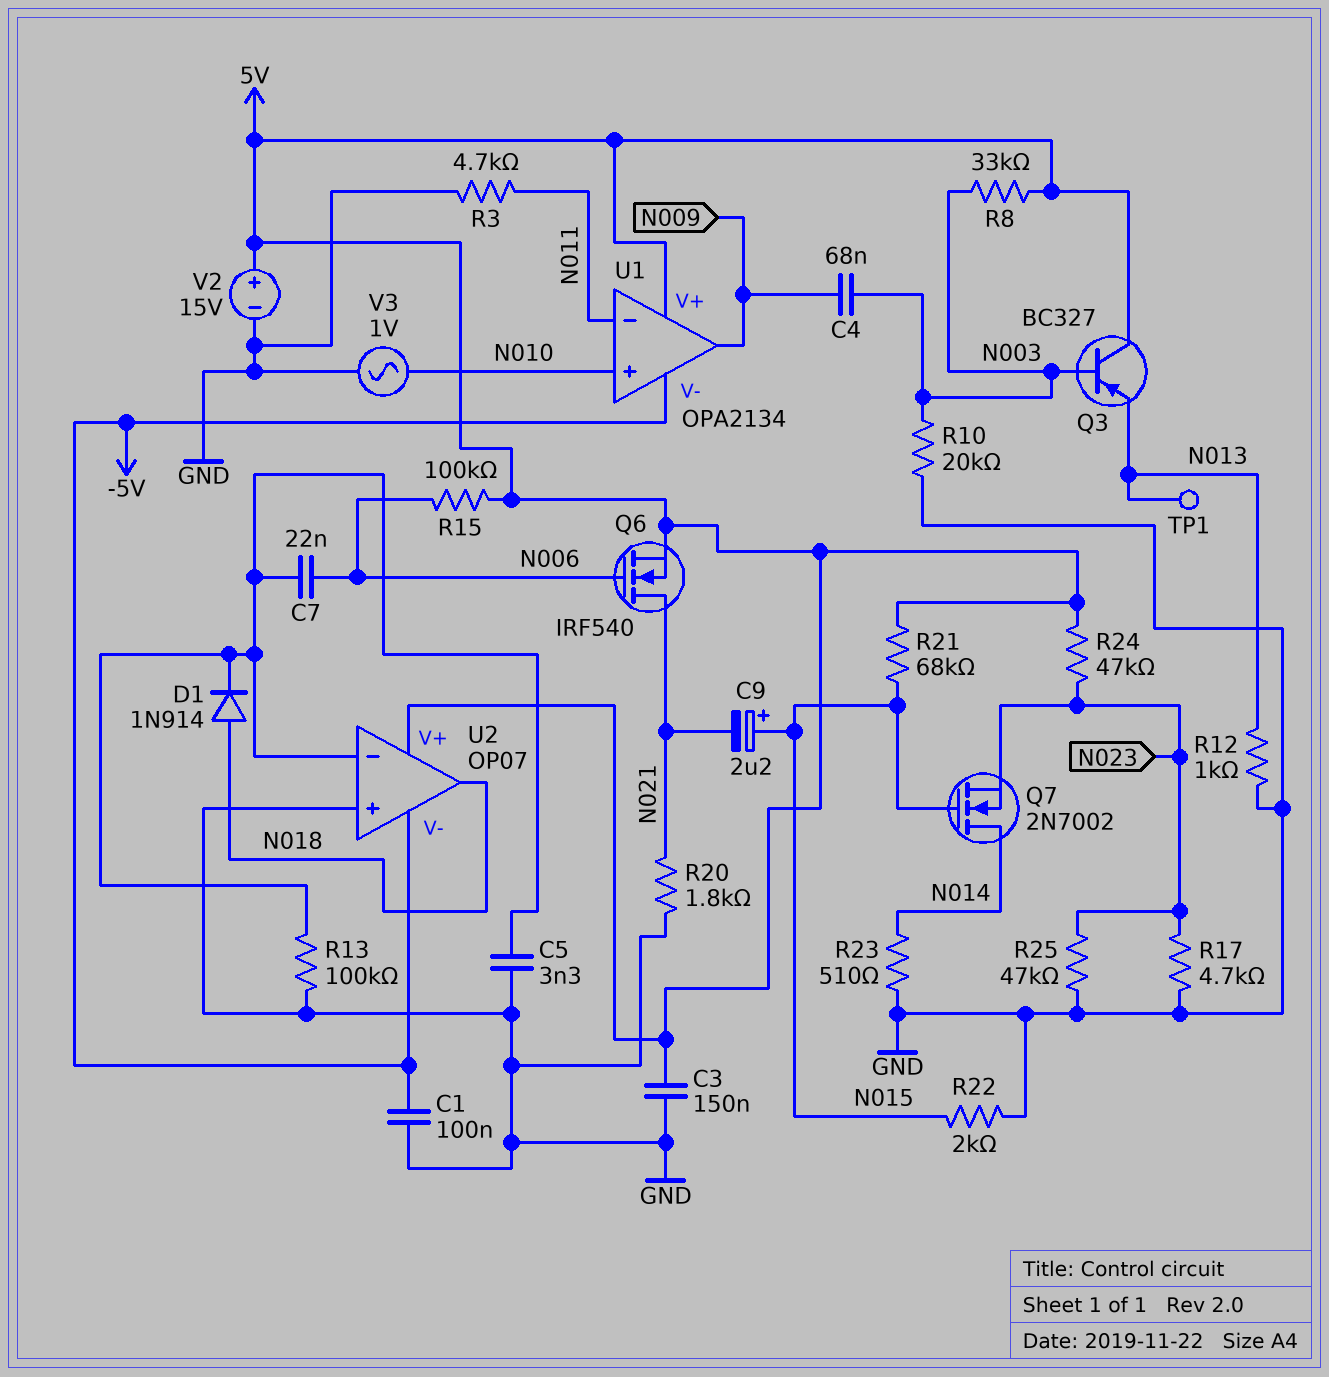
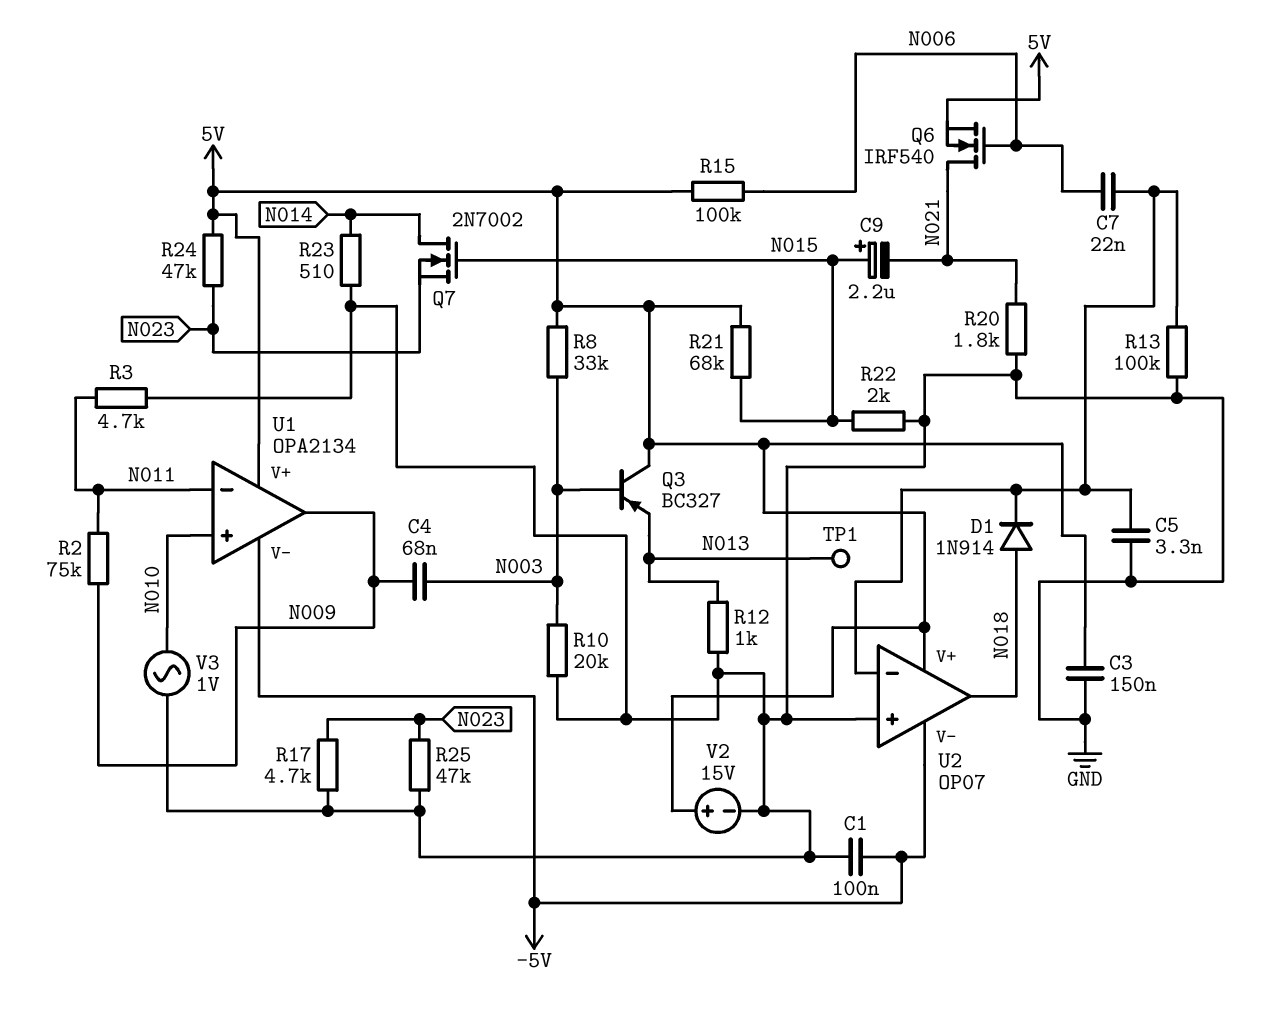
R2: none -> 75k (N009, N011)

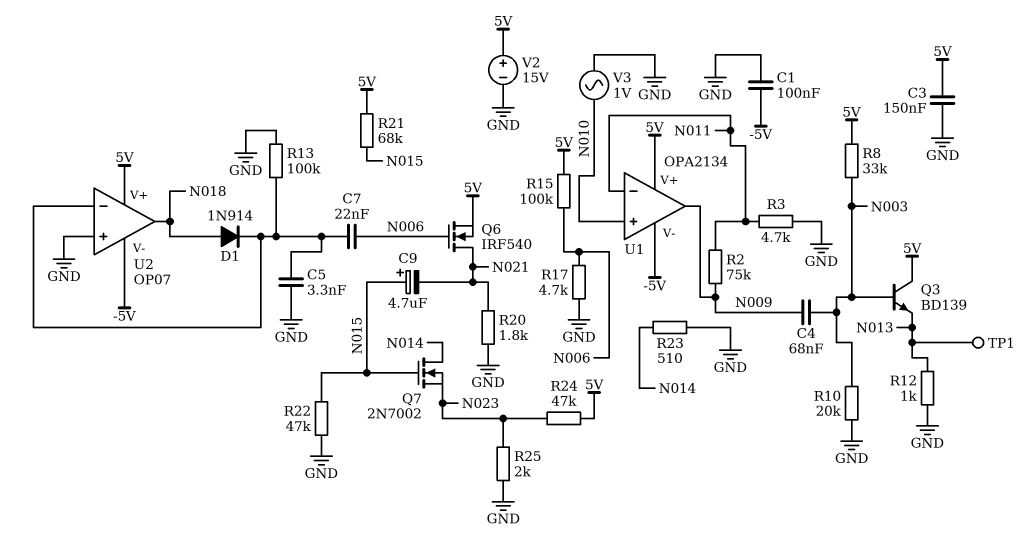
C9: 2.2uF (plus N015, minus N021) -> 4.7uF (plus N015, minus N021)
Q3: PNP BC327 (B N003, C 5V, E N013) -> NPN BD139 (B N003, C 5V, E N013)
R17: 4.7k (GND, N023) -> 4.7k (GND, N006)
R22: 2k (GND, N015) -> 47k (GND, N015)
R25: 47k (GND, N023) -> 2k (GND, N023)

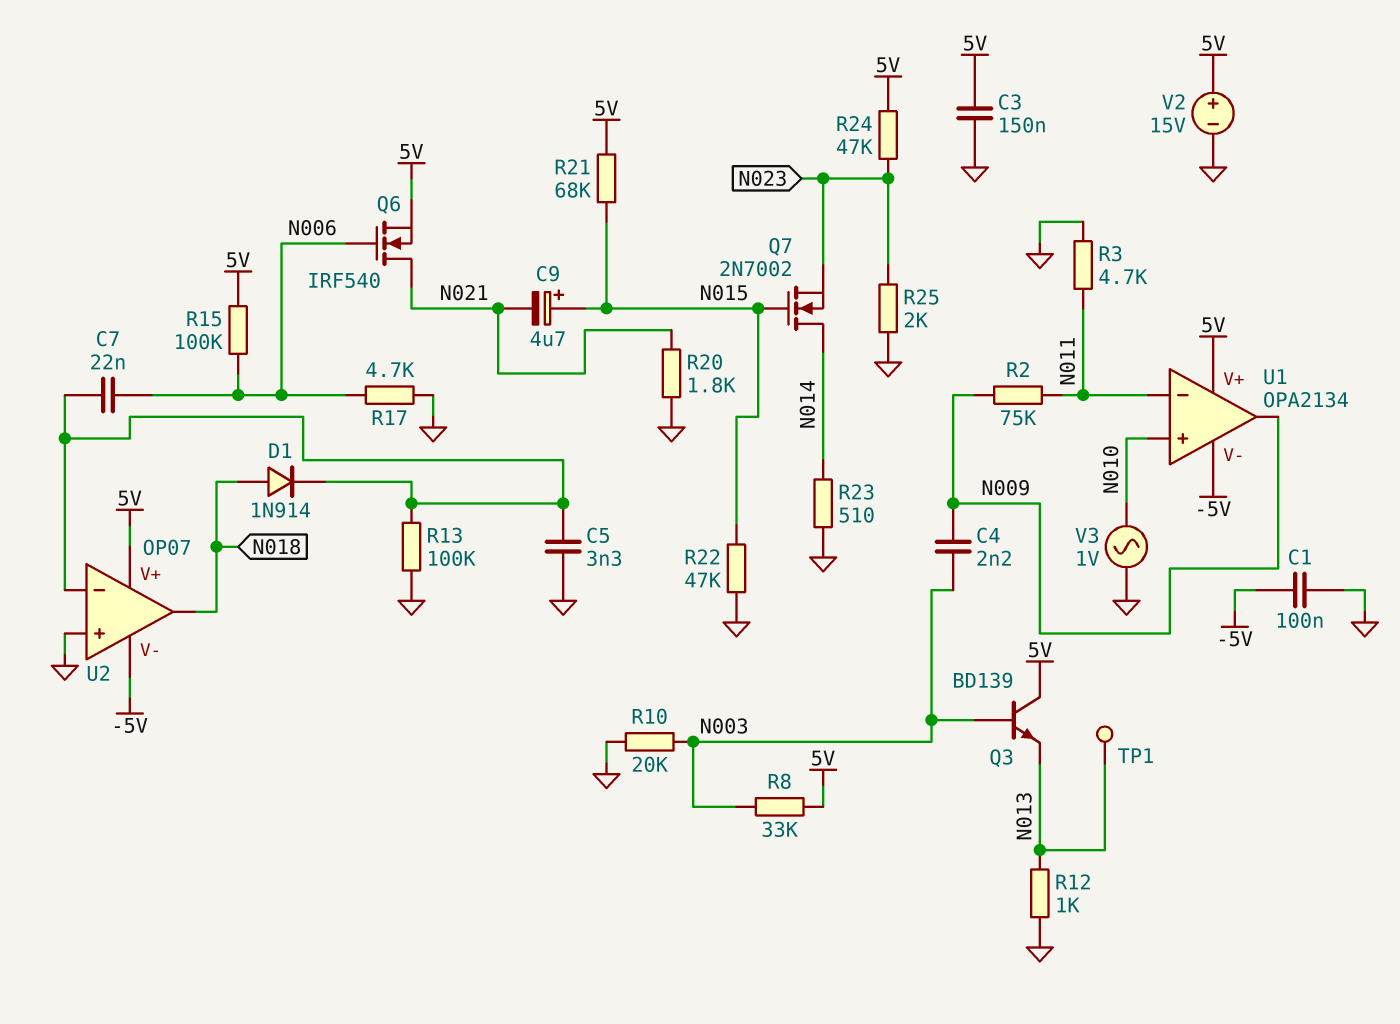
C4: 68nF (N003, N009) -> 2.2nF (N003, N009)

